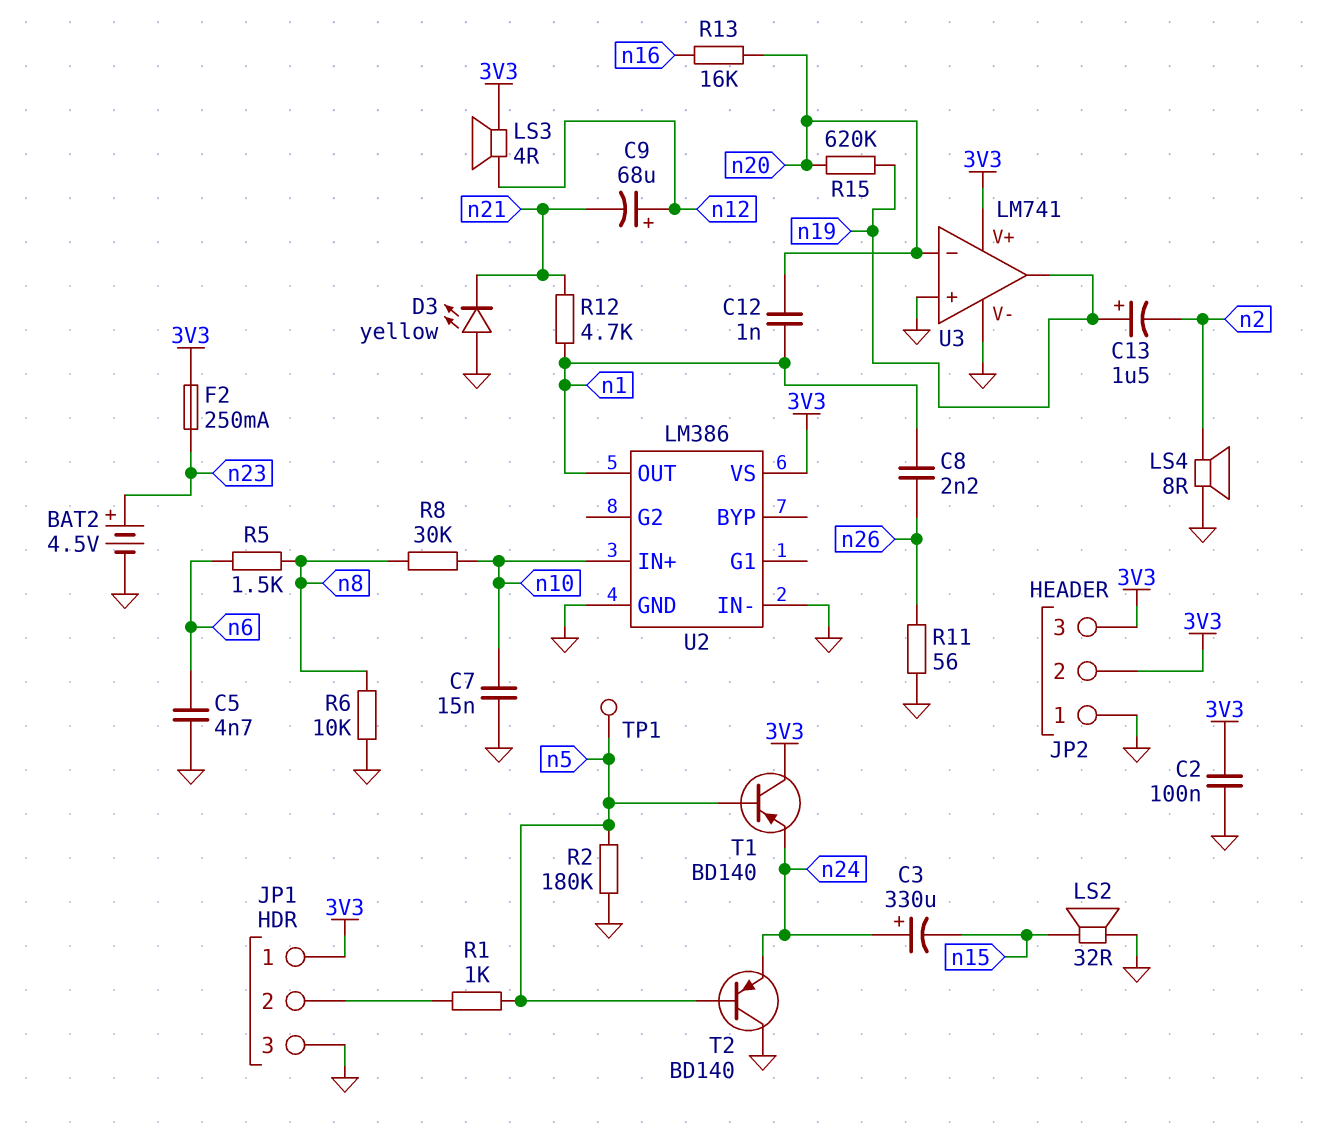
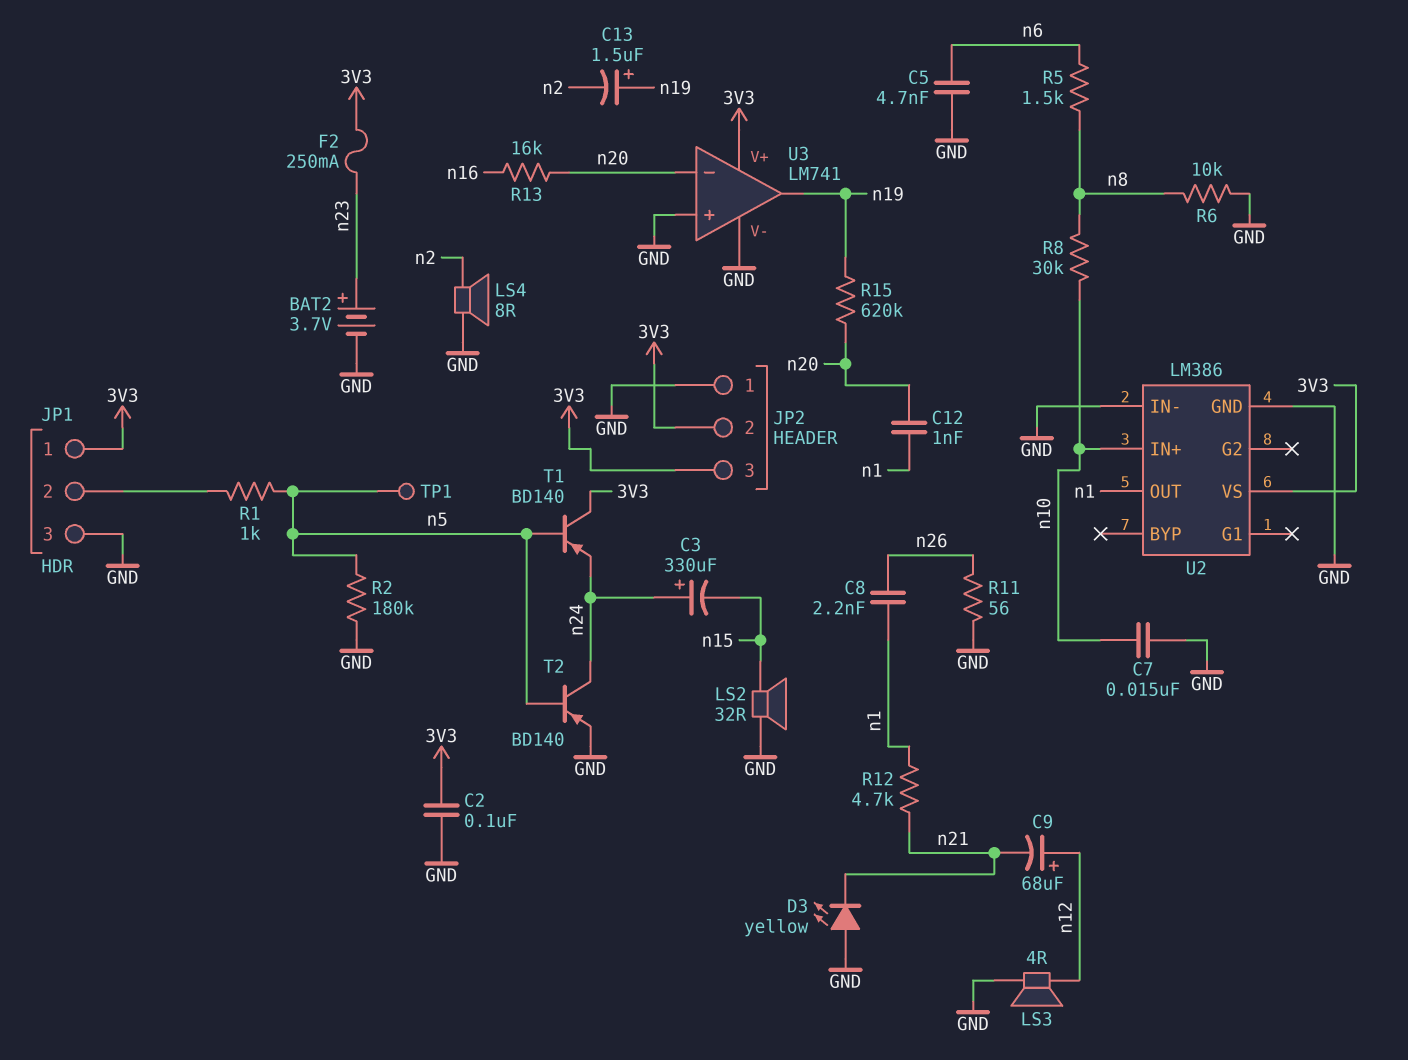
BAT2: 4.5V (plus n23, minus GND) -> 3.7V (plus n23, minus GND)
LS3: speaker 4R (3V3, n12) -> speaker 4R (GND, n12)
T2: PNP BD140 (B n5, C GND, E n24) -> PNP BD140 (B n5, C n24, E GND)

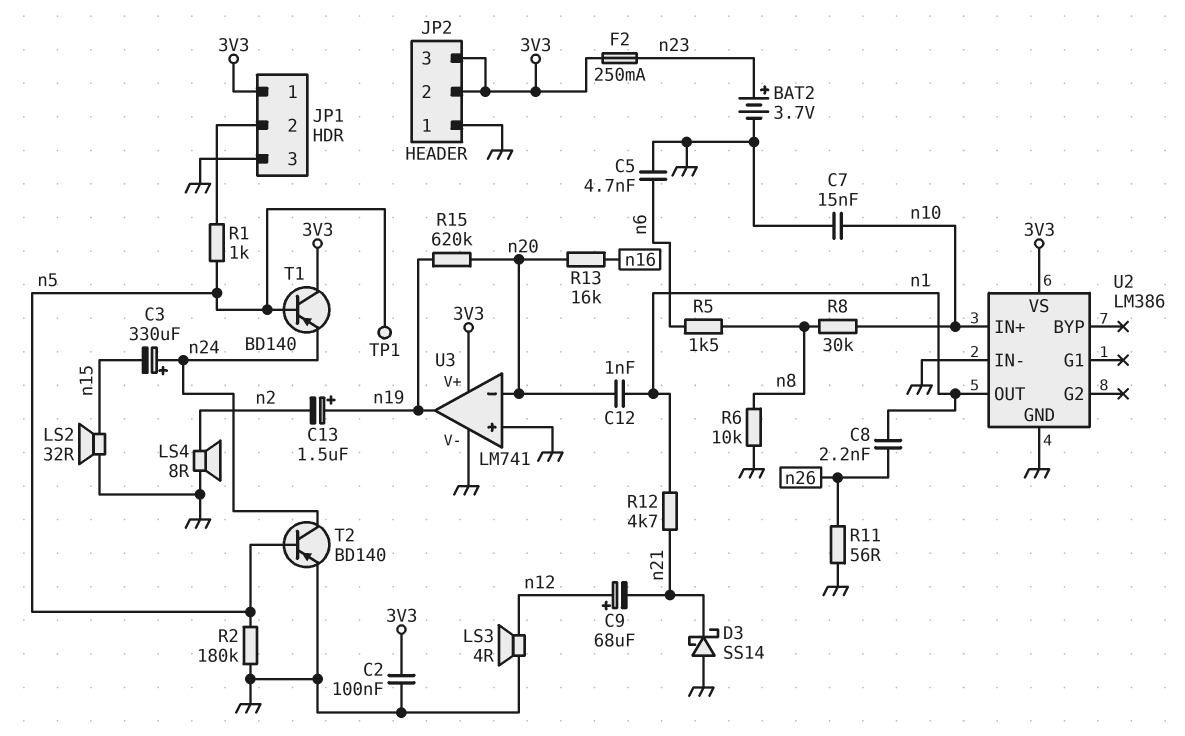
D3: LED yellow (A GND, K n21) -> schottky SS14 (A GND, K n21)

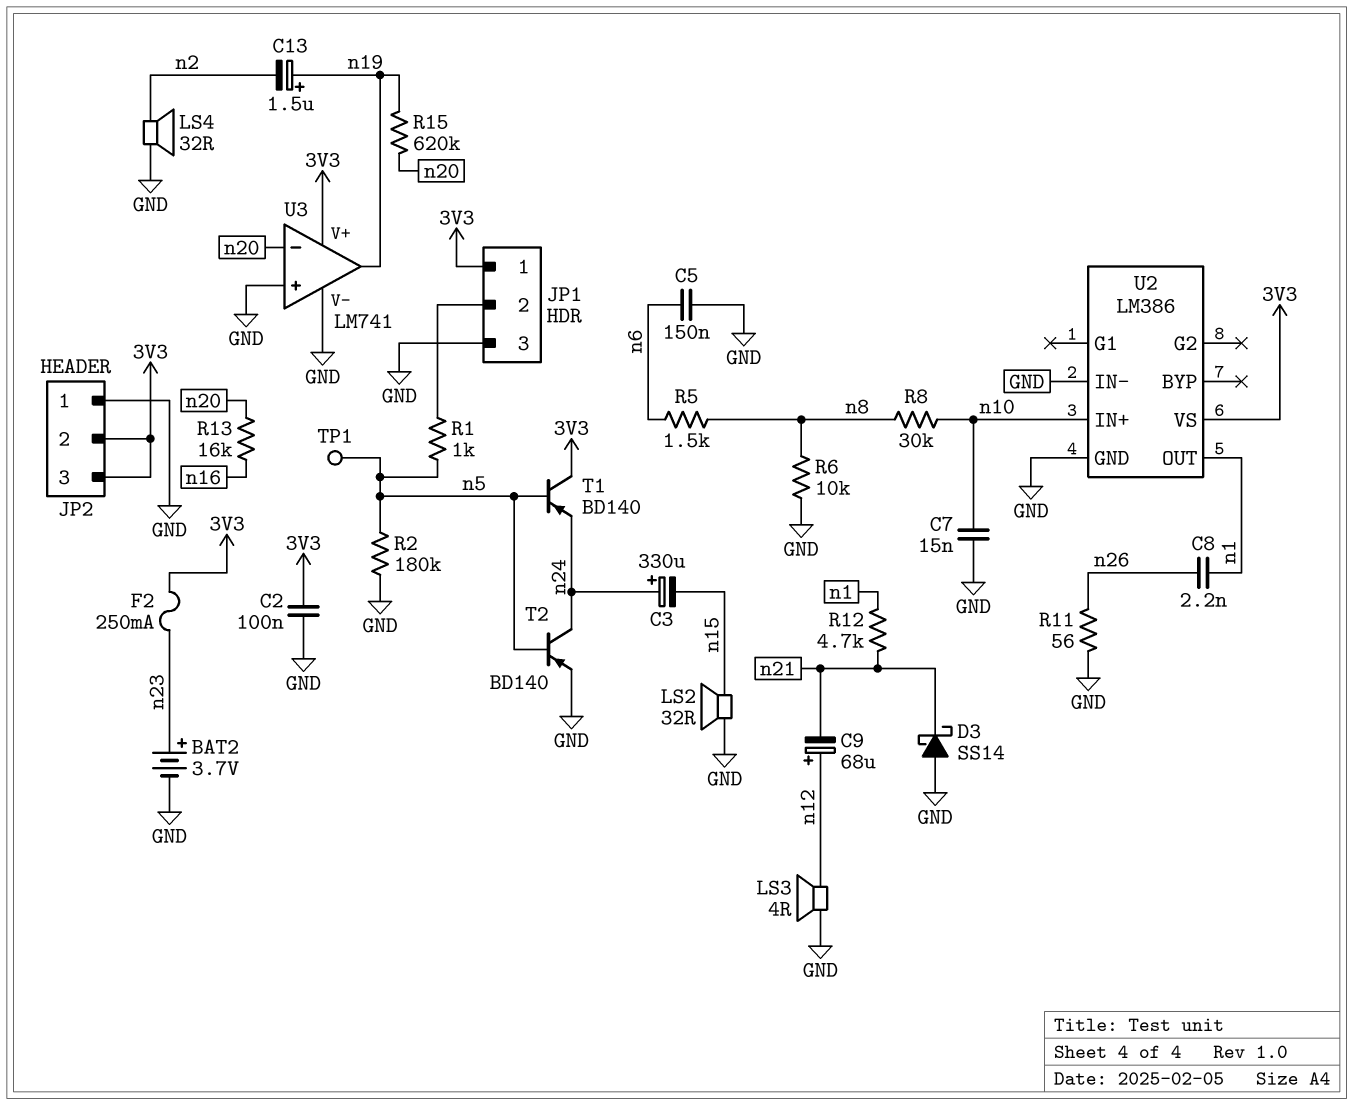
C5: 4.7nF (GND, n6) -> 150nF (GND, n6)
C12: 1nF (n1, n20) -> none
LS4: speaker 8R (GND, n2) -> speaker 32R (GND, n2)

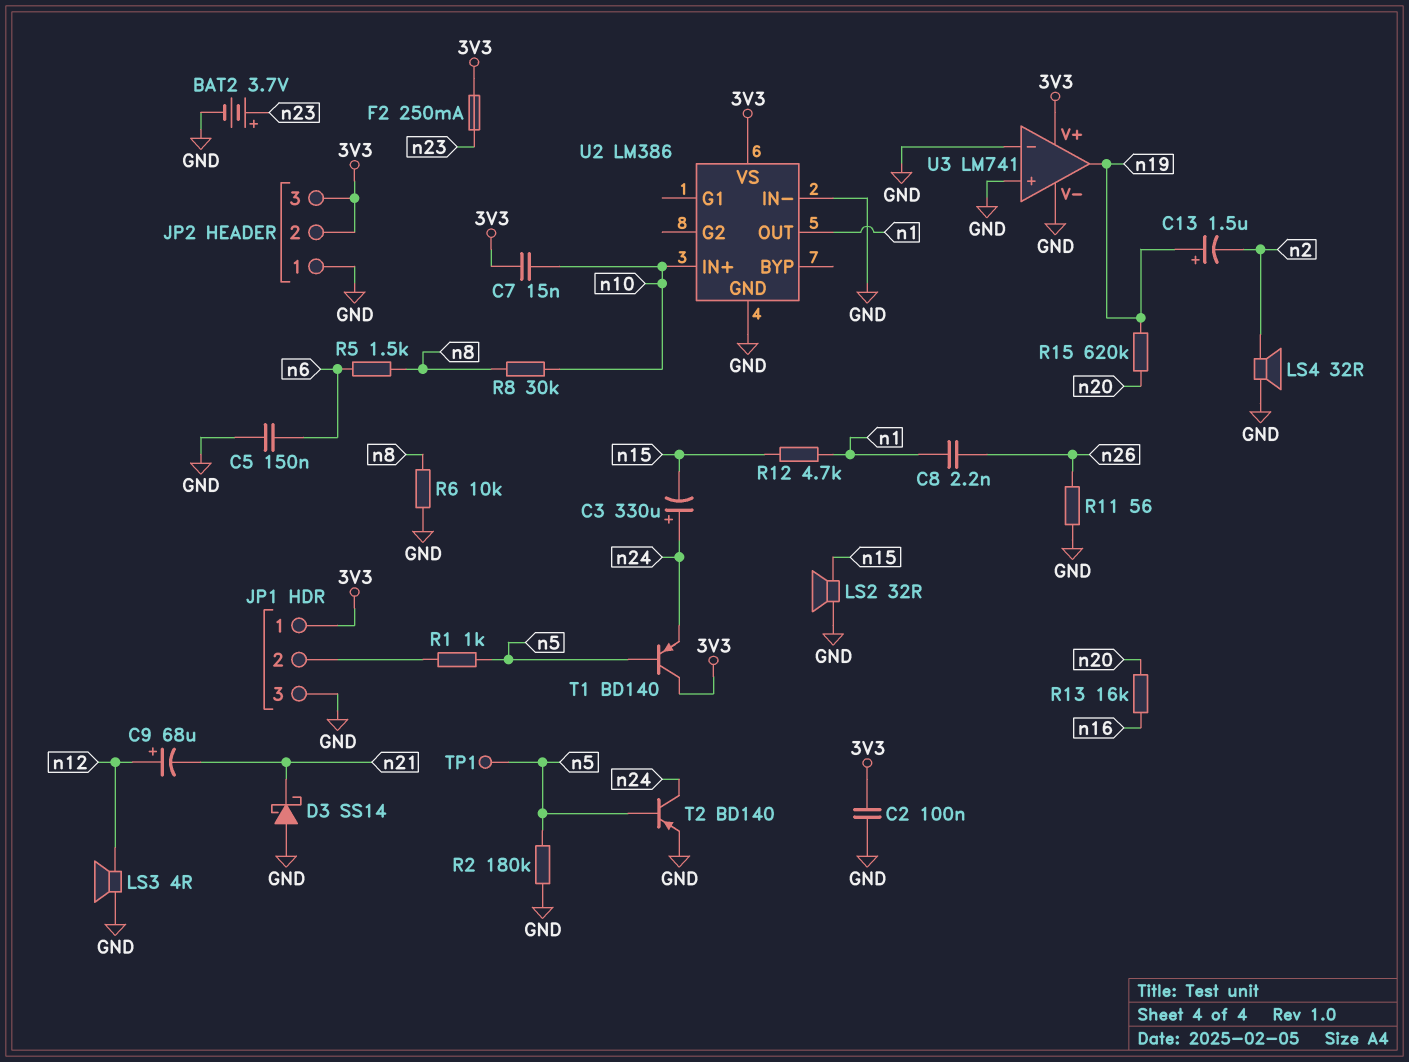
C7: 15nF (GND, n10) -> 15nF (3V3, n10)
R12: 4.7k (n1, n21) -> 4.7k (n1, n15)
U3 pin in-: n20 -> GND

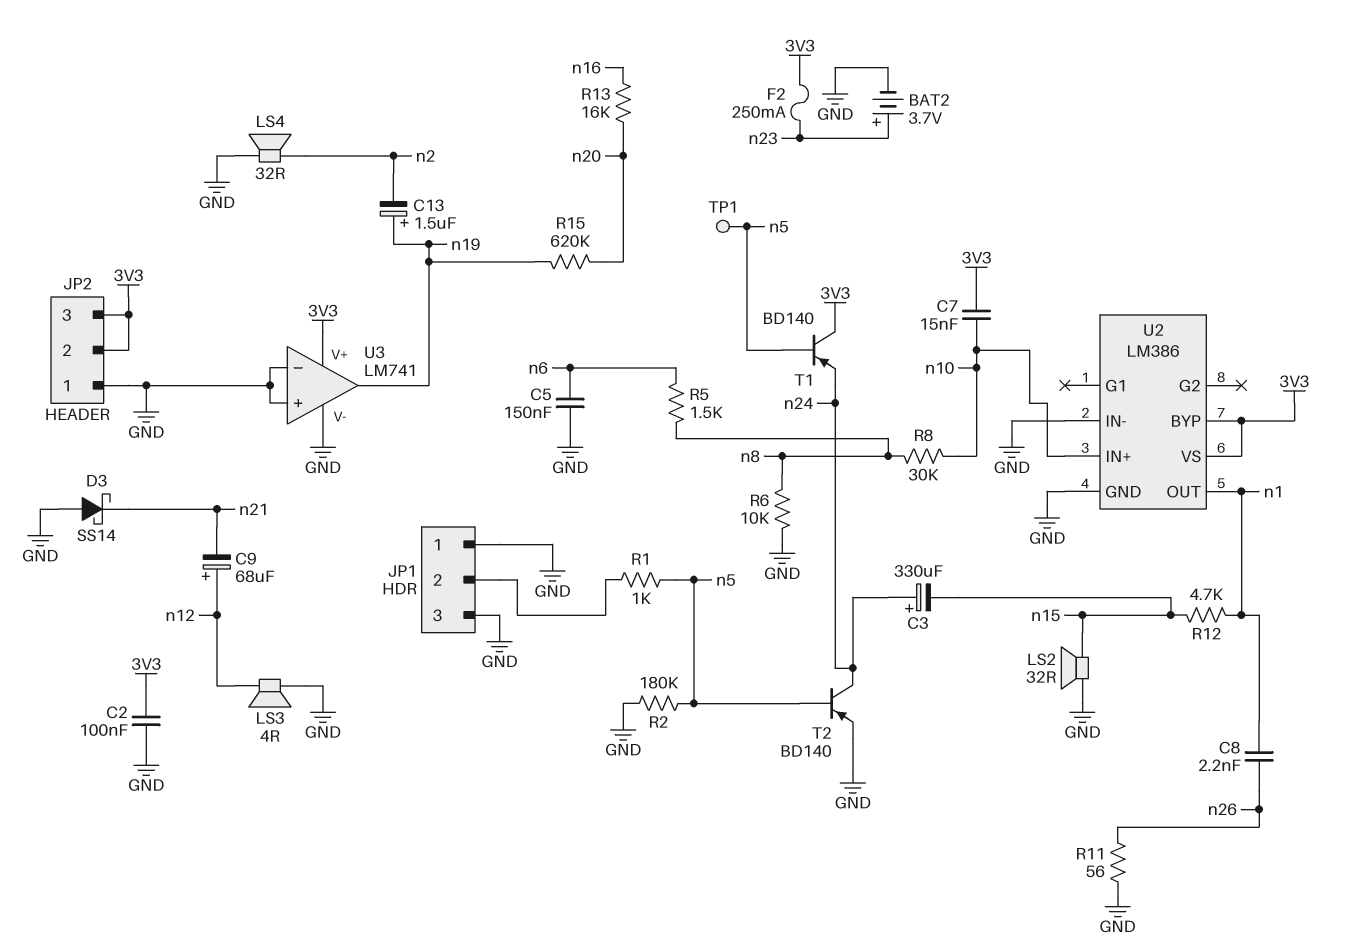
JP1 pin 1: 3V3 -> GND
U2 pin BYP: none -> 3V3

